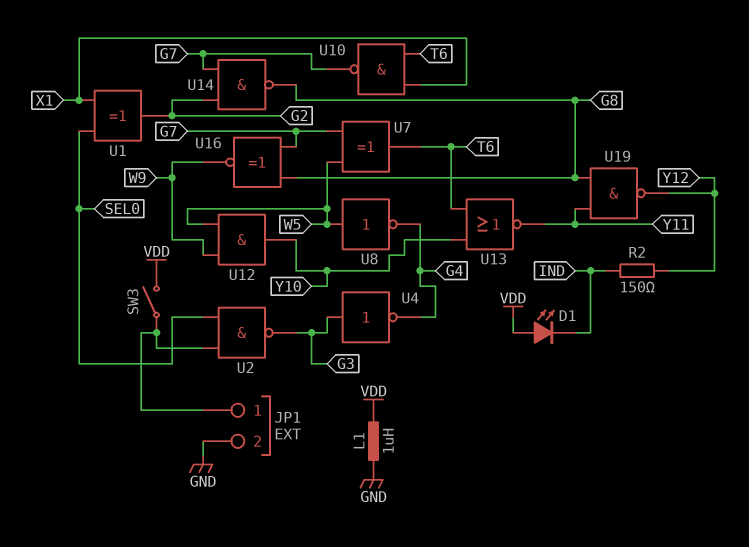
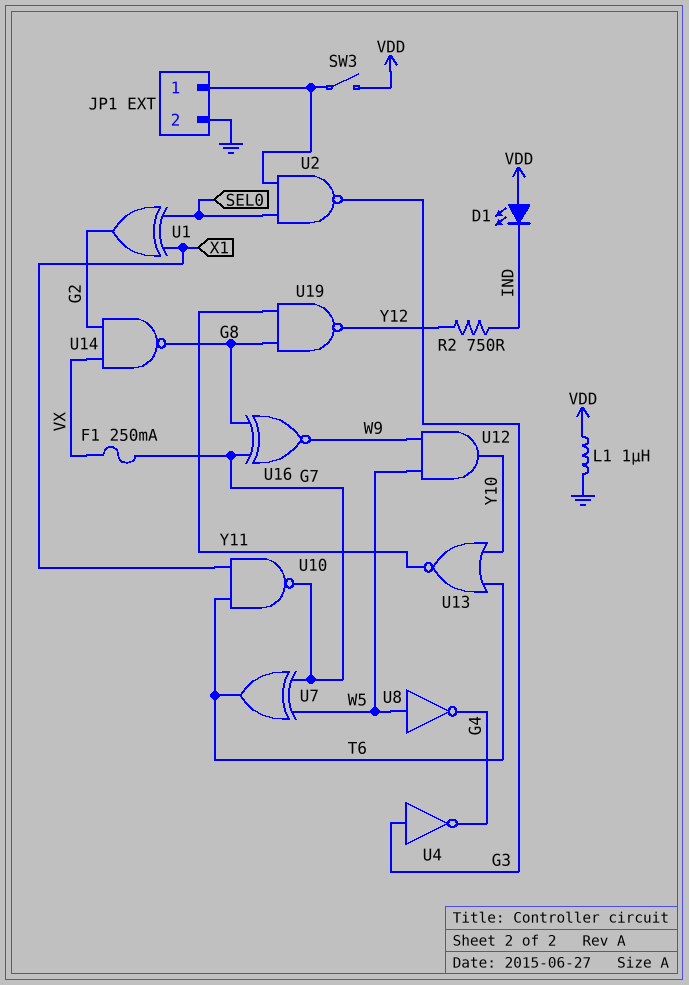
F1: none -> 250mA (G7, VX)
R2: 150 (IND, Y12) -> 750 (IND, Y12)
U14: NAND (in G2, in G7, out G8) -> NAND (in G2, in VX, out G8)

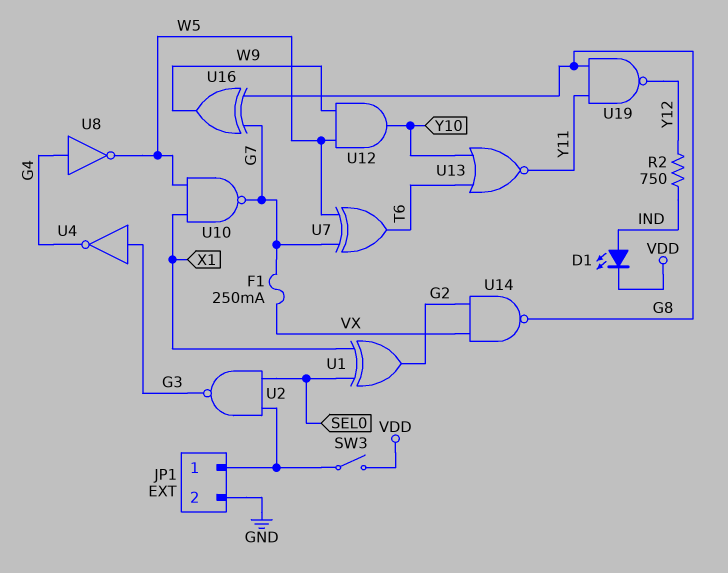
D1: LED (A VDD, K IND) -> LED (A IND, K VDD)
L1: 1uH (GND, VDD) -> none
U8: NOT (in W5, out G4) -> NOT (in G4, out W5)
U10: NAND (in T6, in X1, out G7) -> NAND (in W5, in X1, out G7)
U16: XNOR (in G7, in G8, out W9) -> XOR (in G7, in G8, out W9)

